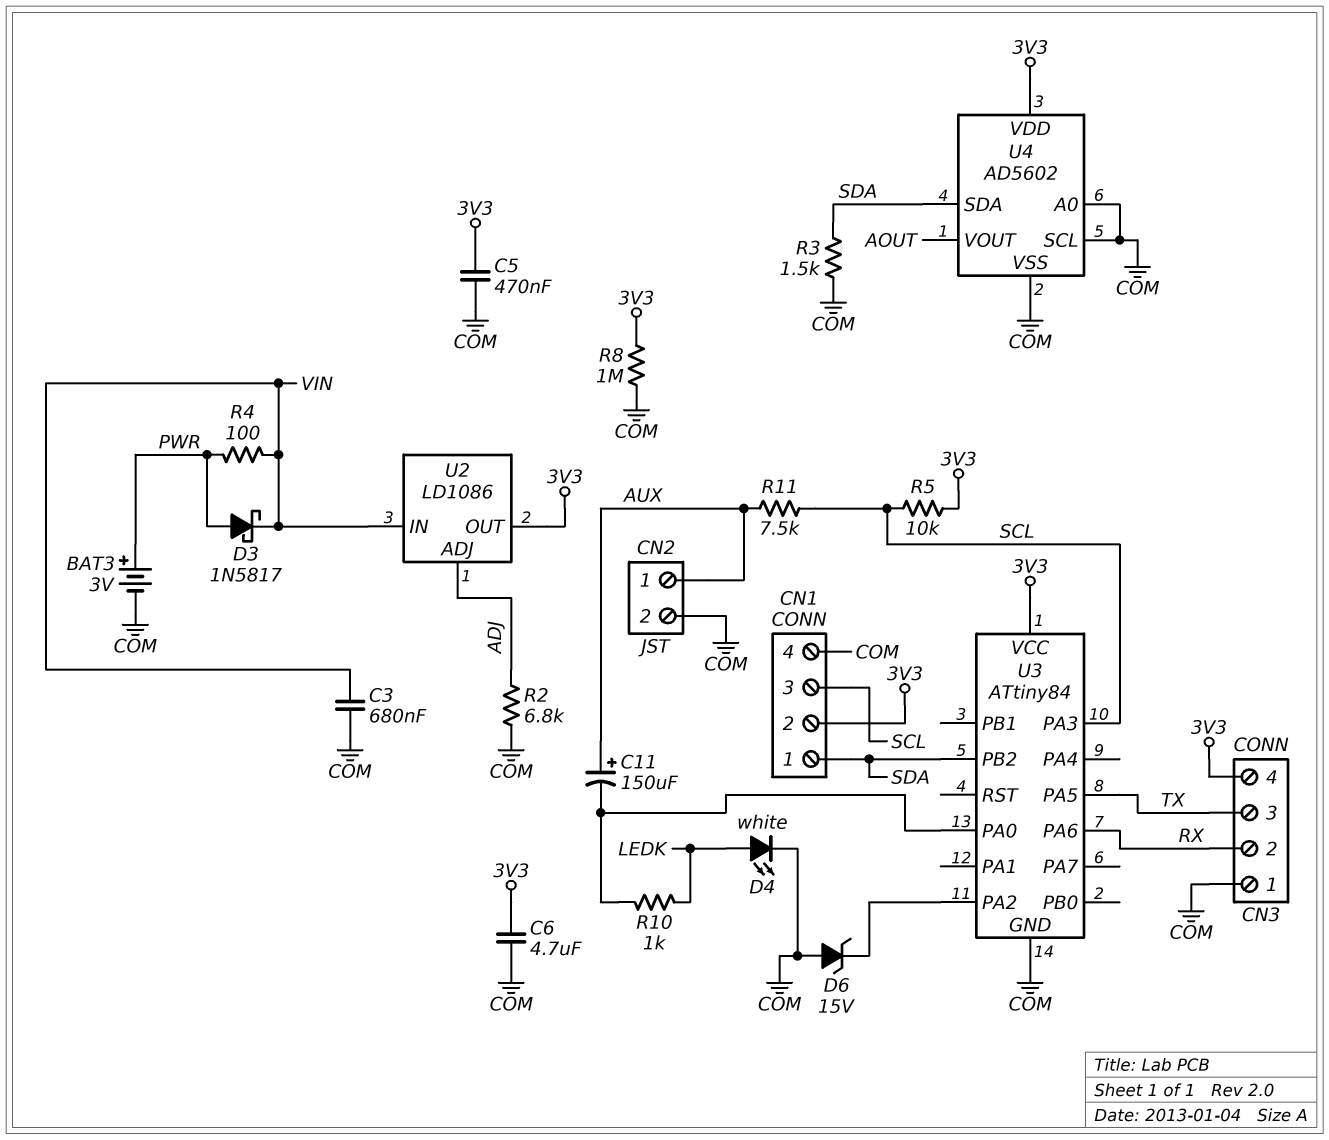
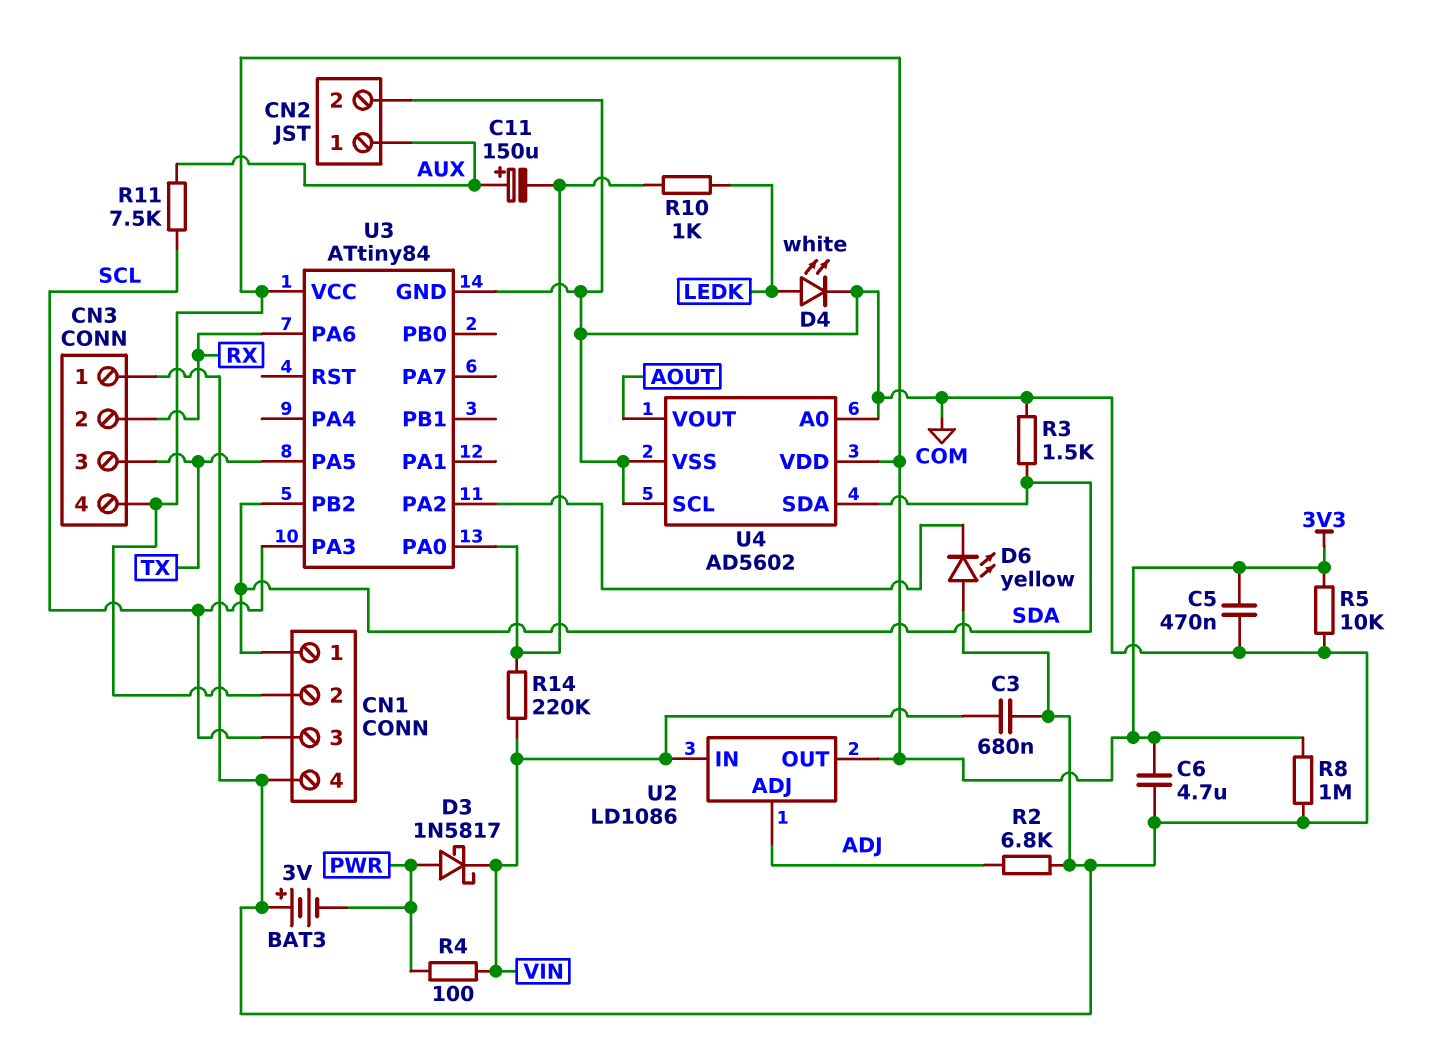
BAT3: 3V (plus PWR, minus COM) -> 3V (plus COM, minus PWR)
D6: zener 15V (A COM, K U3/PA2) -> LED yellow (A COM, K U3/PA2)
R5: 10k (3V3, SCL) -> 10k (3V3, COM)
R14: none -> 220k (U3/PA0, VIN)

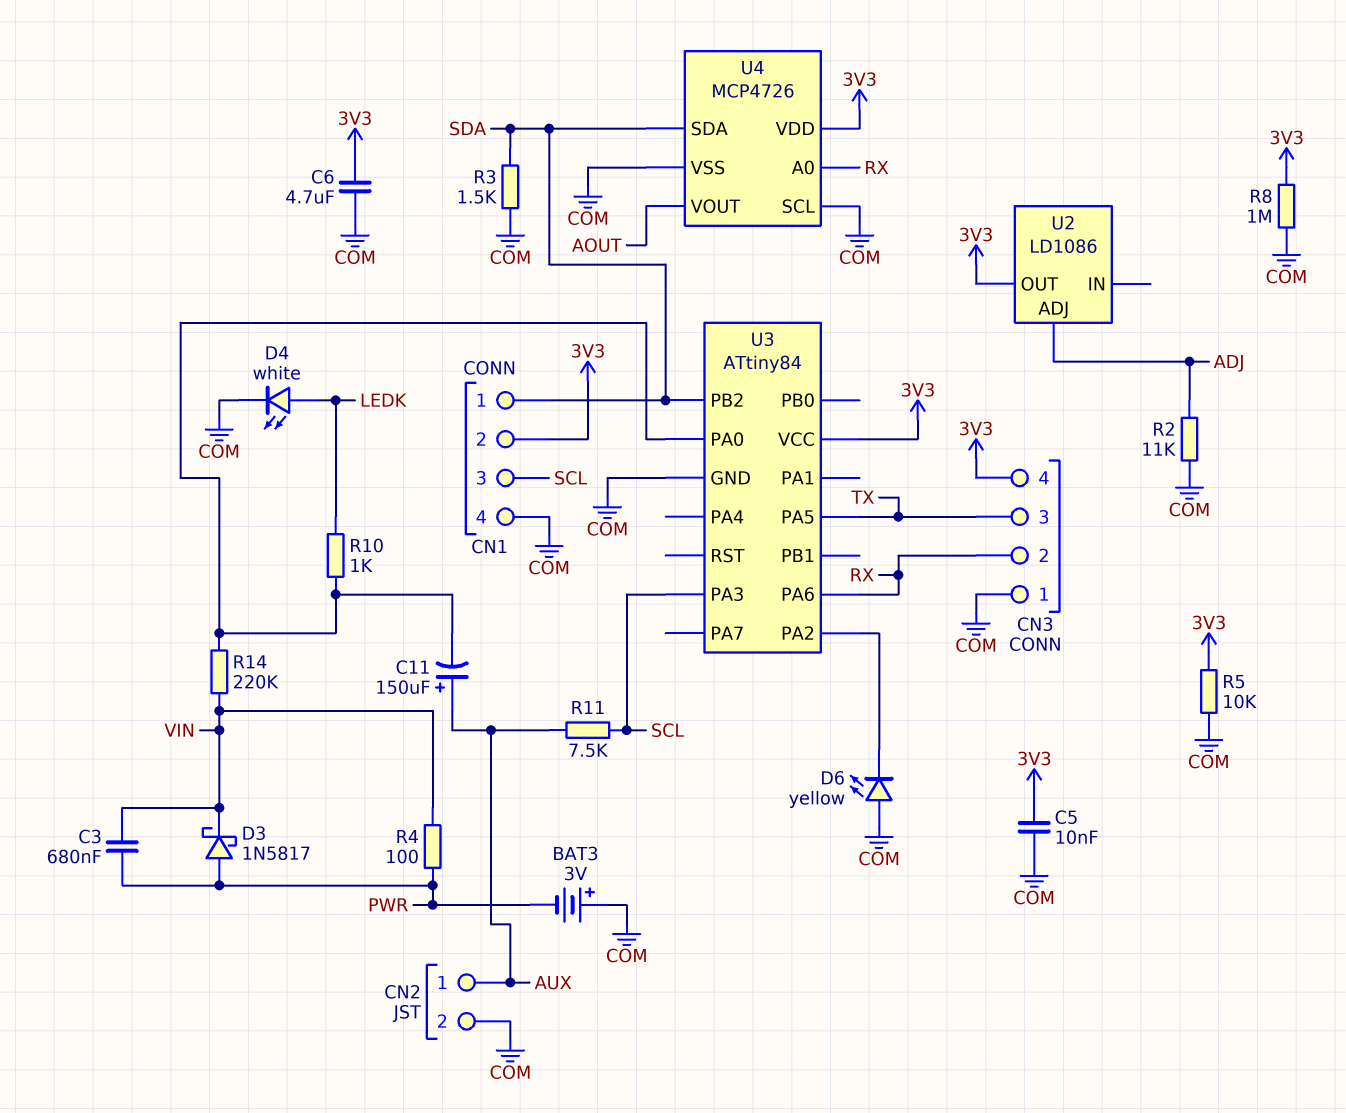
C3: 680nF (COM, VIN) -> 680nF (PWR, VIN)
C5: 470nF (3V3, COM) -> 10nF (3V3, COM)
R2: 6.8k (ADJ, COM) -> 11k (ADJ, COM)
U2 pin IN: VIN -> none
U4: AD5602 -> MCP4726
U4 pin A0: COM -> RX

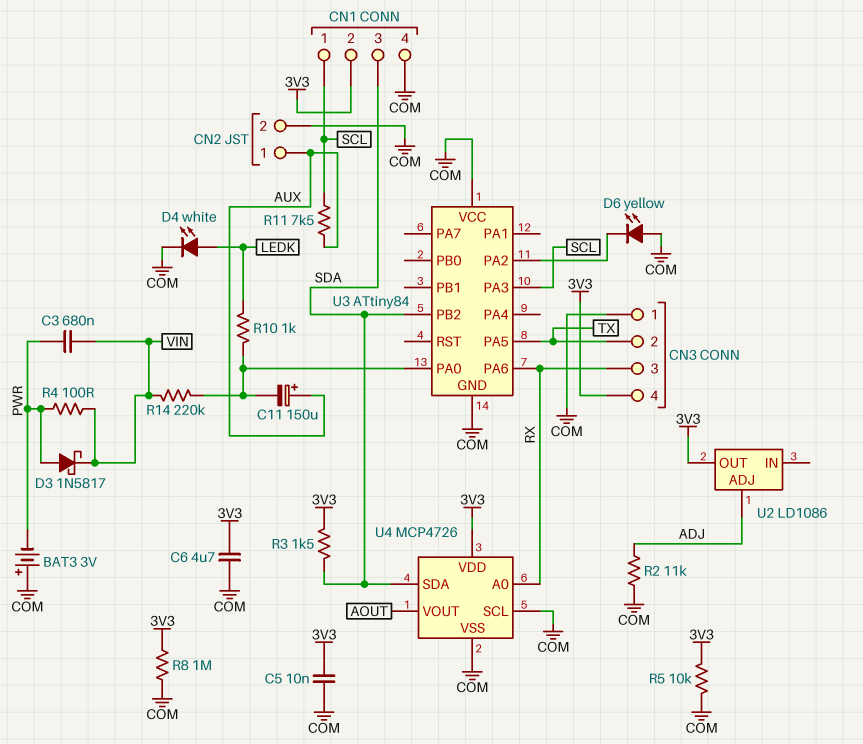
CN1 pin 1: SDA -> SCL
CN1 pin 3: SCL -> SDA
CN3 pin 2: RX -> TX
CN3 pin 3: TX -> RX
R3: 1.5k (COM, SDA) -> 1.5k (3V3, SDA)
U3 pin VCC: 3V3 -> COM

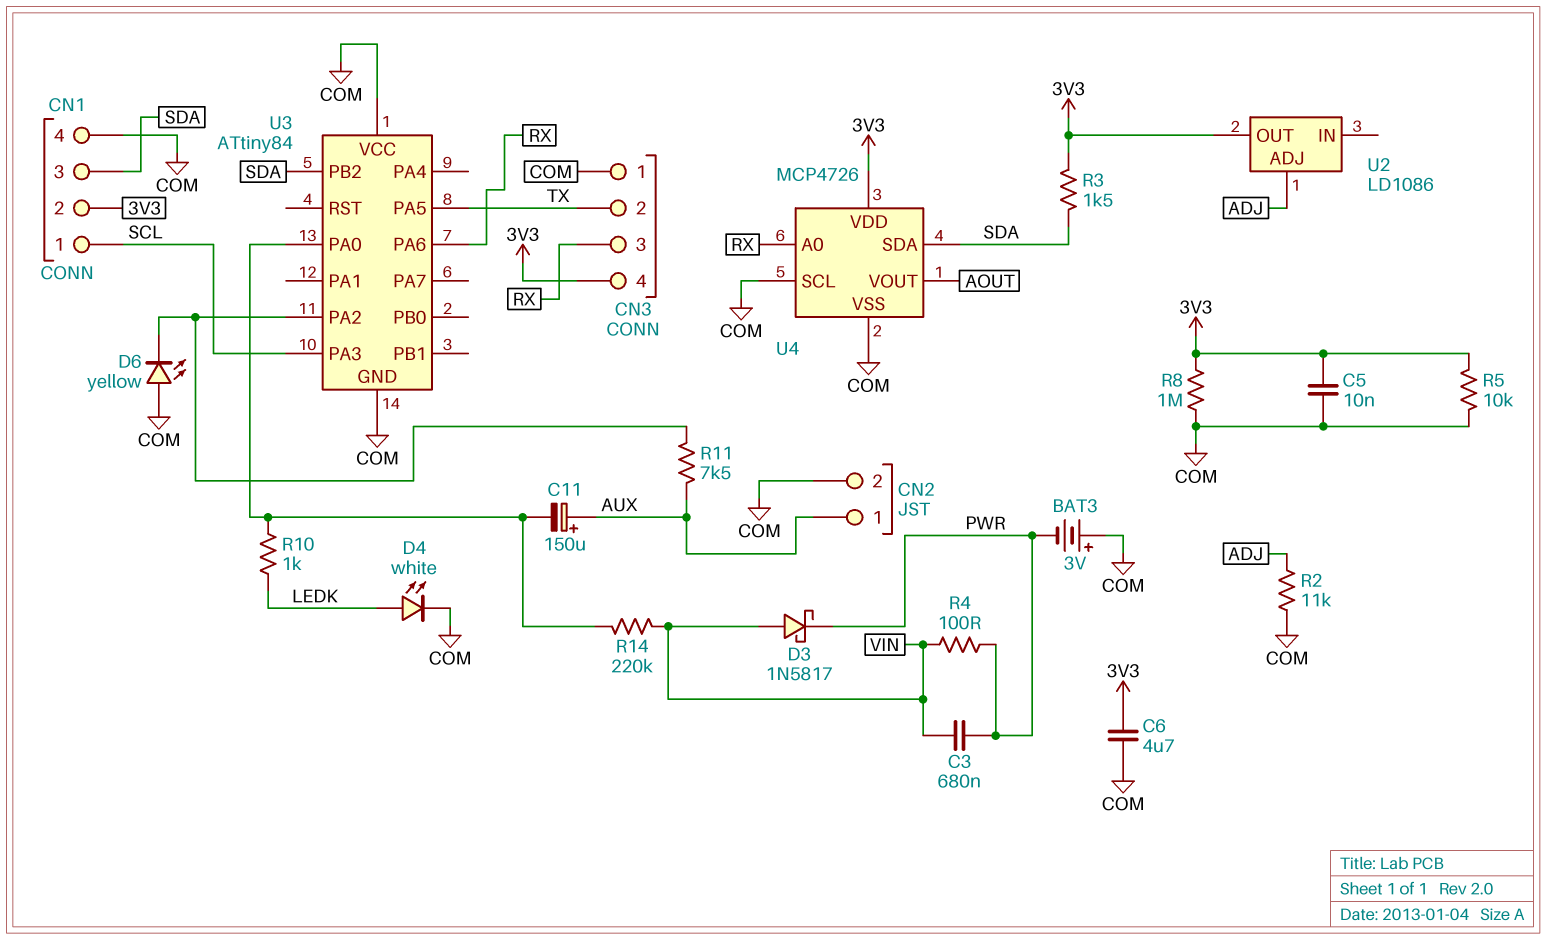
D3: schottky 1N5817 (A PWR, K VIN) -> schottky 1N5817 (A VIN, K PWR)
R11: 7.5k (AUX, SCL) -> 7.5k (AUX, U3/PA2)

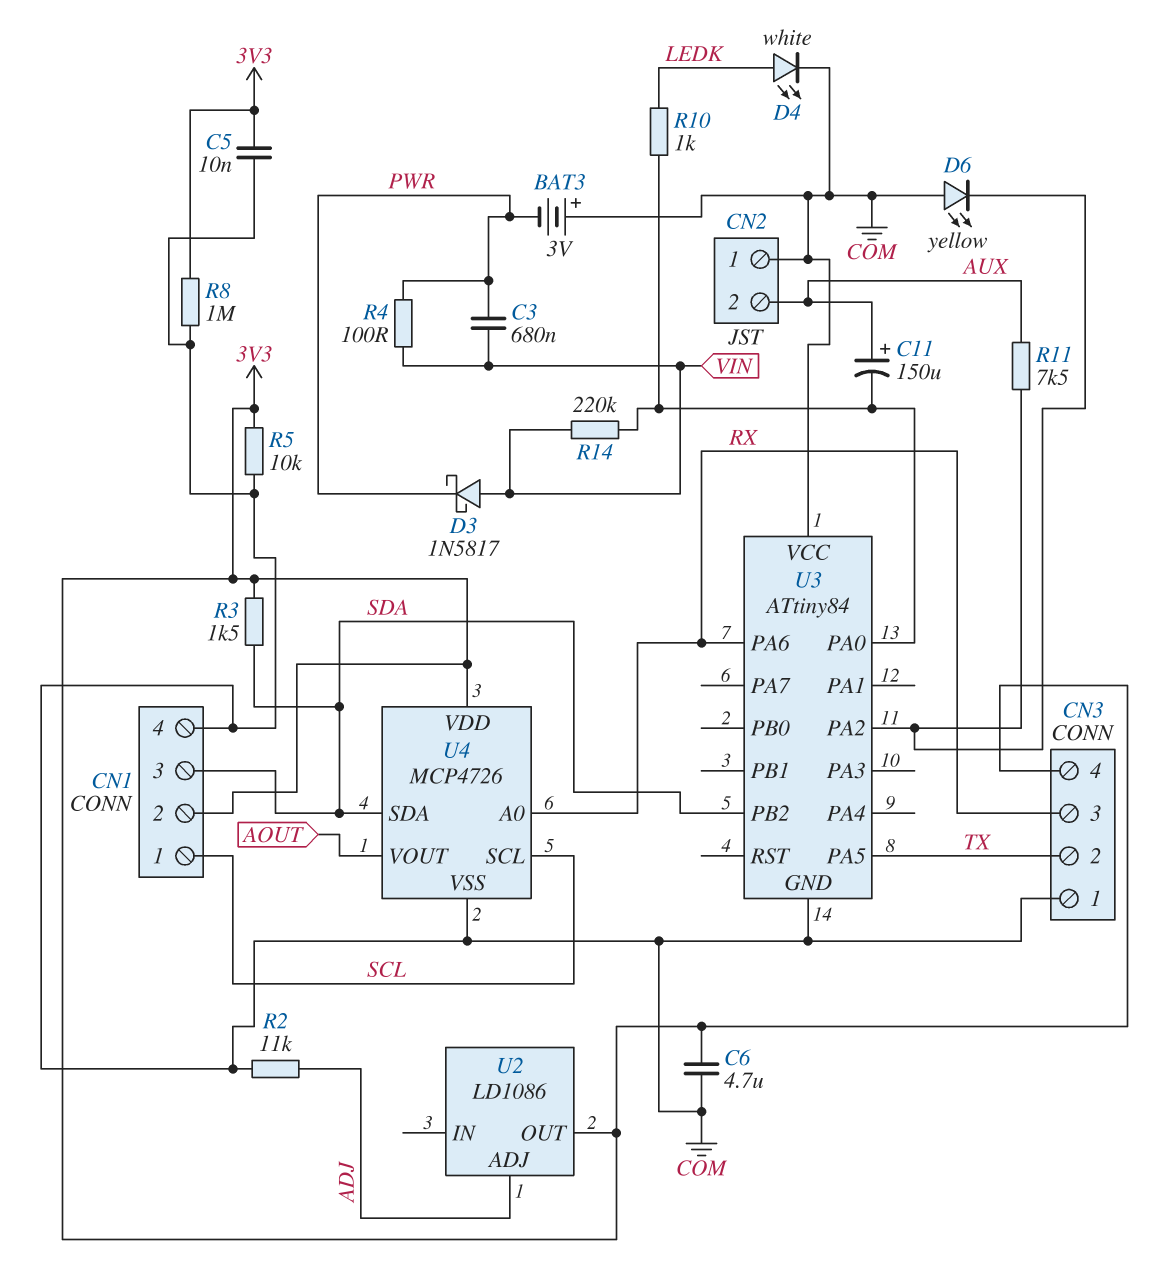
CN2 pin 1: AUX -> COM
CN2 pin 2: COM -> AUX
U3 pin PA3: SCL -> none
U4 pin SCL: COM -> SCL

